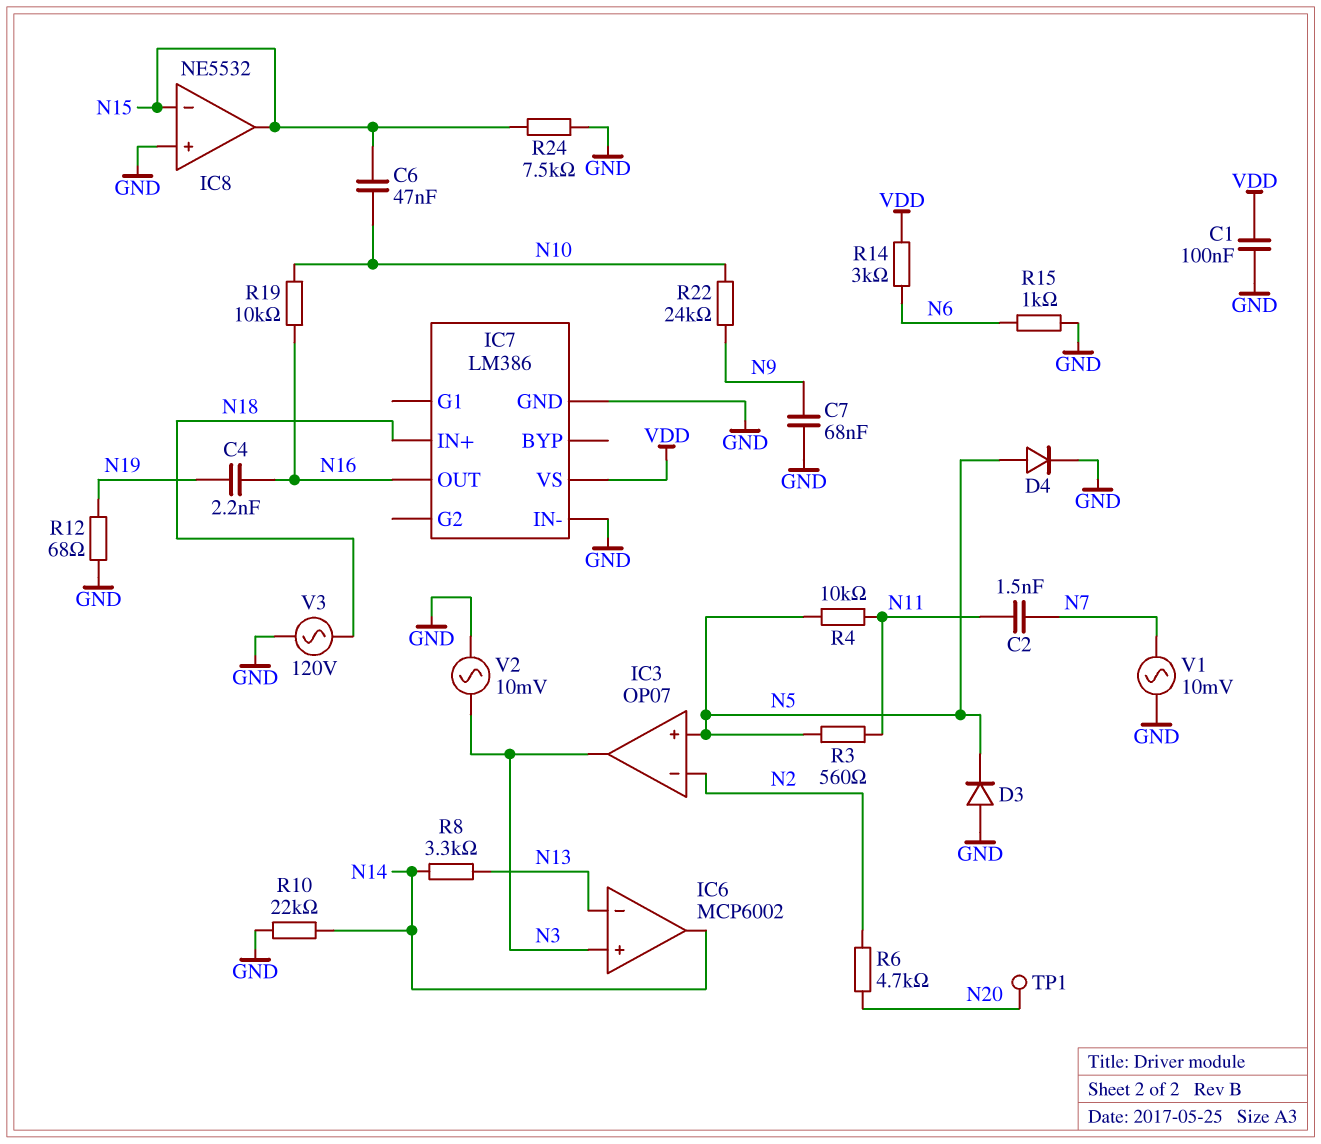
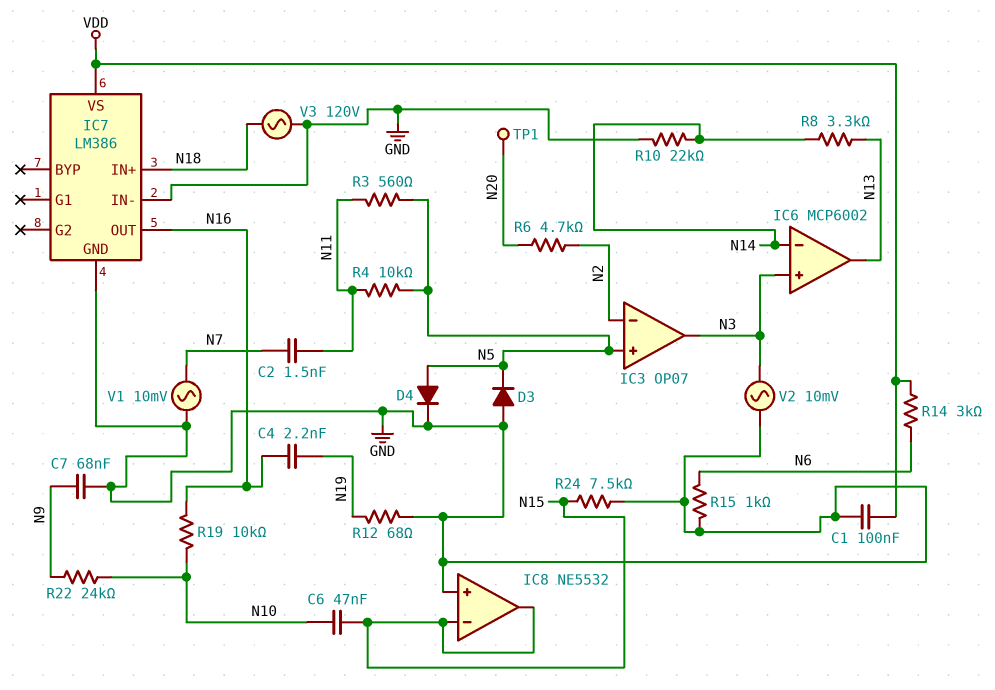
IC6 pin in-: N13 -> N14
IC6 pin out: N14 -> N13

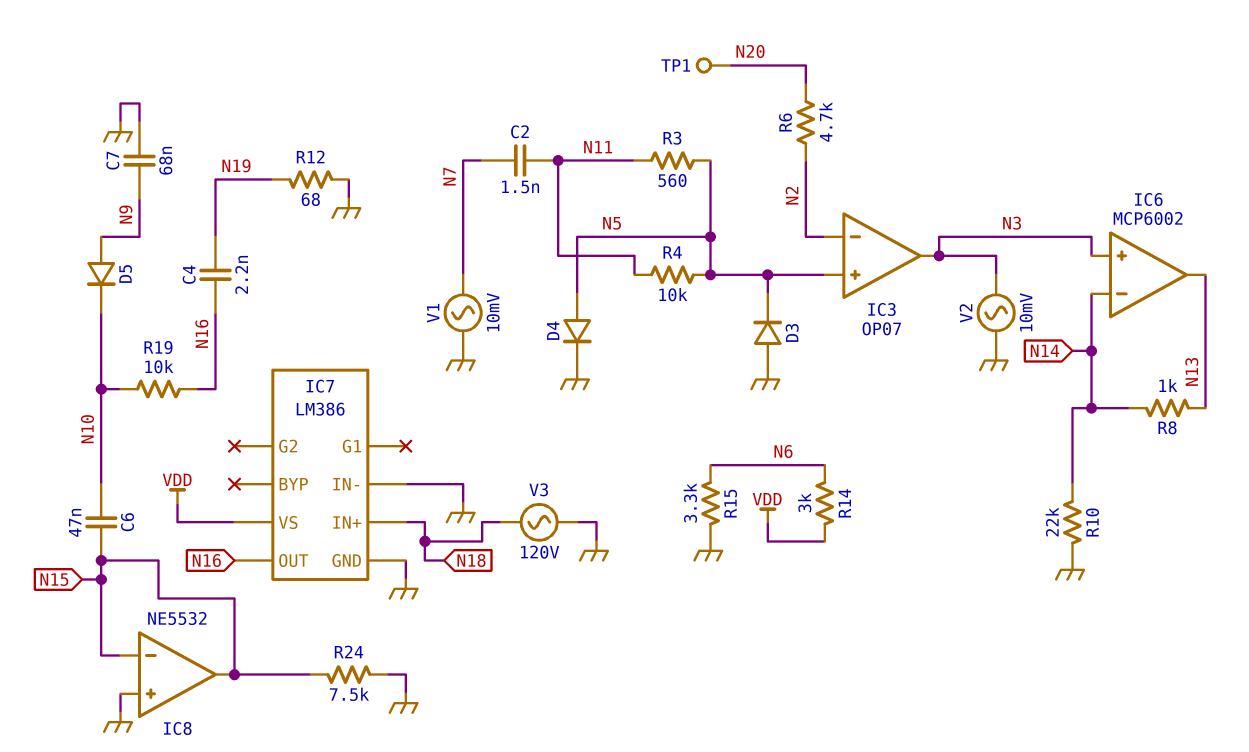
C1: 100nF (GND, VDD) -> none
D5: none -> diode (A N9, K N10)
R8: 3.3k (N13, N14) -> 1k (N13, N14)
R15: 1k (GND, N6) -> 3.3k (GND, N6)
R22: 24k (N9, N10) -> none

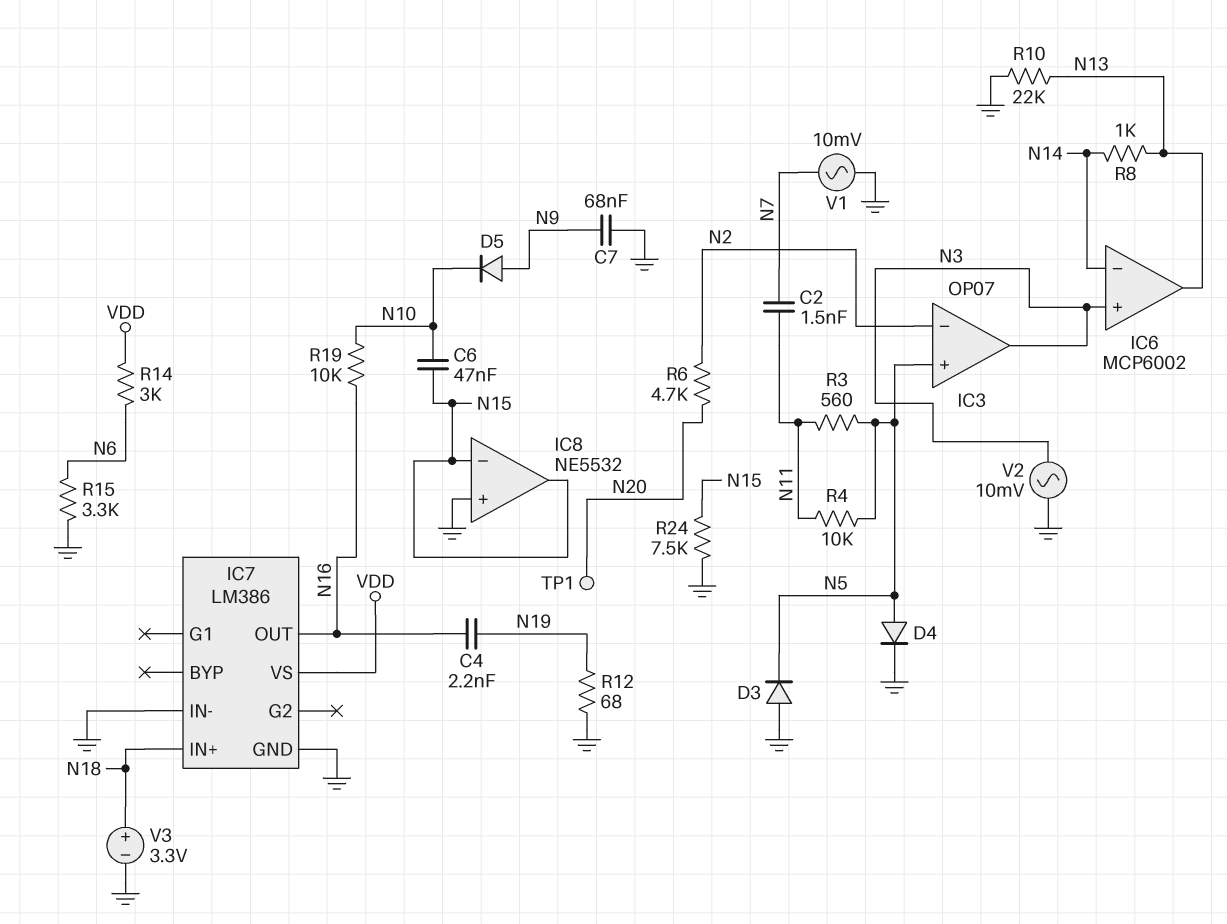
R10: 22k (GND, N14) -> 22k (GND, N13)
V3: AC 120V (GND, N18) -> 3.3V (plus N18, minus GND)

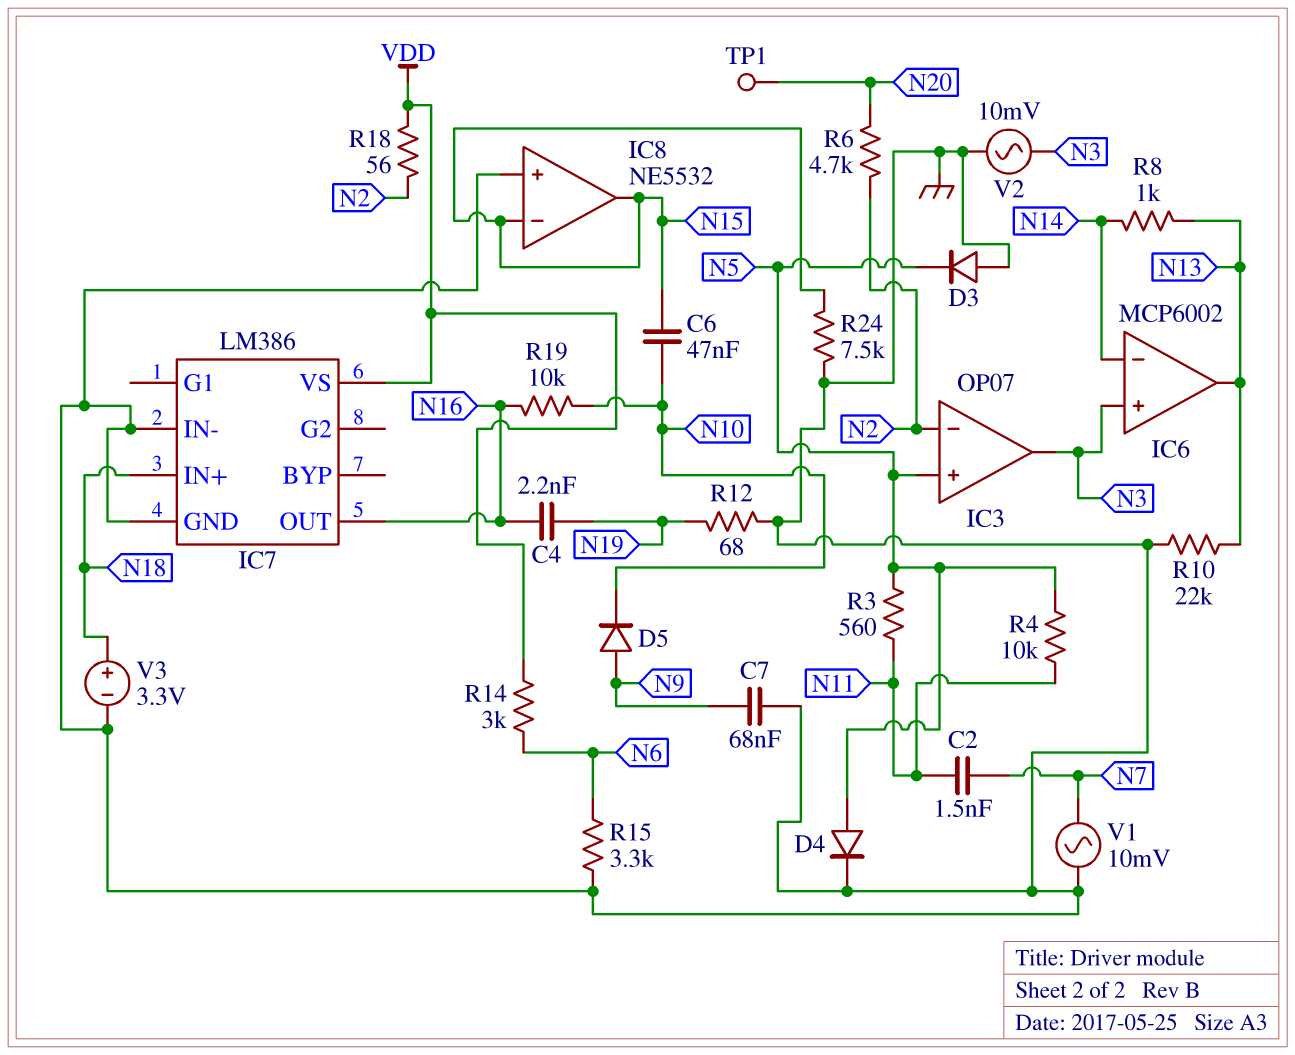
R18: none -> 56 (N2, VDD)

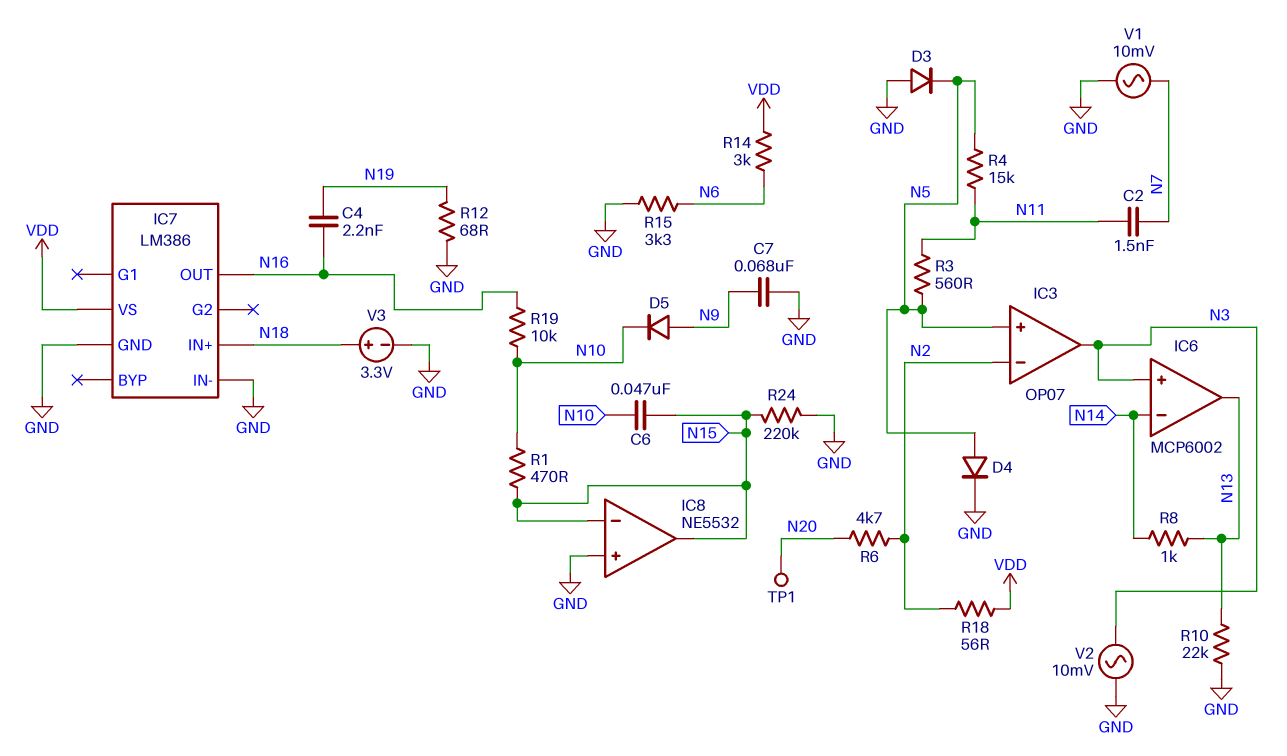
R1: none -> 470 (N10, N15)
R4: 10k (N5, N11) -> 15k (N5, N11)
R24: 7.5k (GND, N15) -> 220k (GND, N15)

